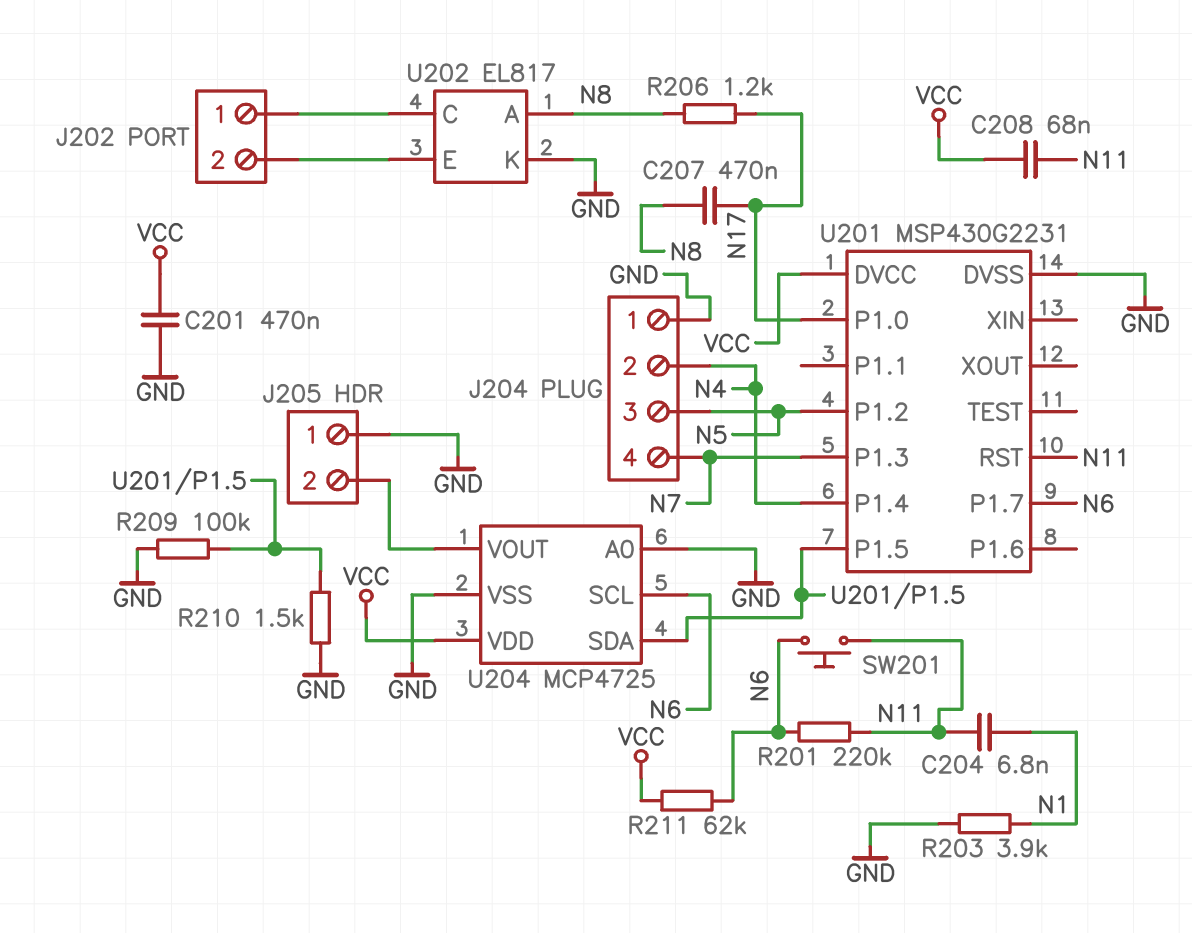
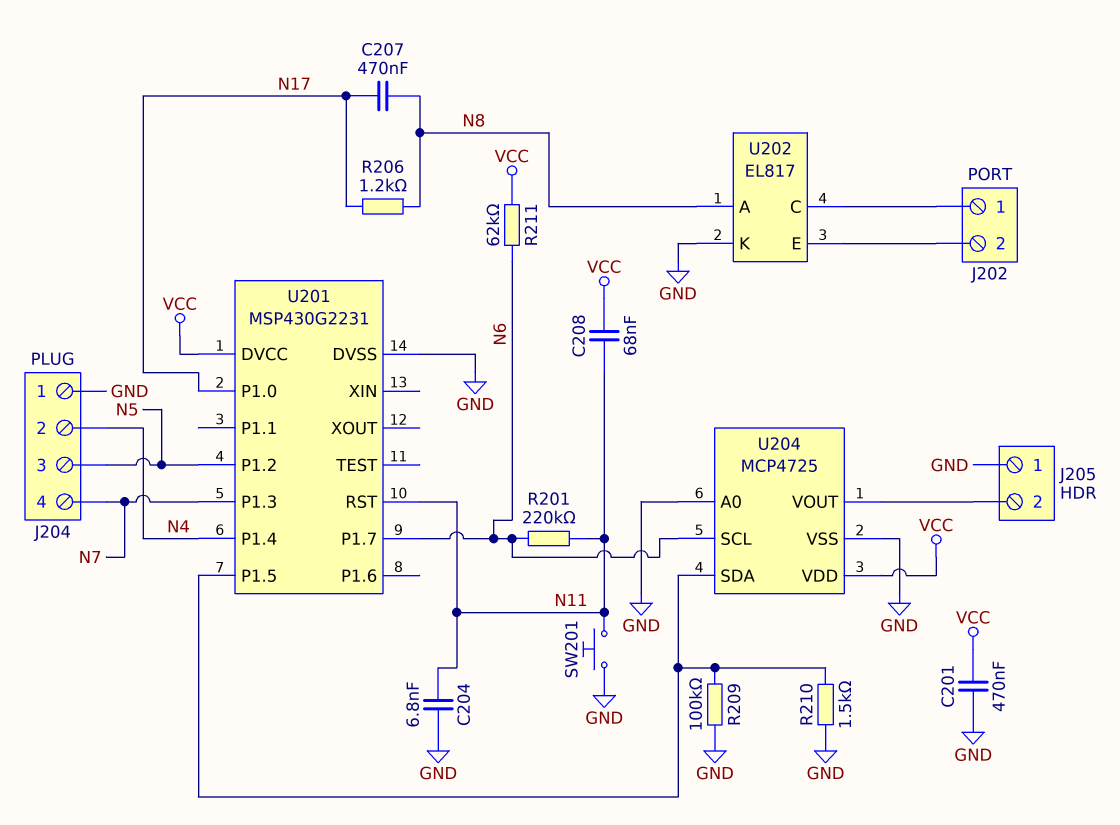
C204: 6.8nF (N1, N11) -> 6.8nF (GND, N11)
R203: 3.9k (GND, N1) -> none
SW201: button (N6, N11) -> button (GND, N11)

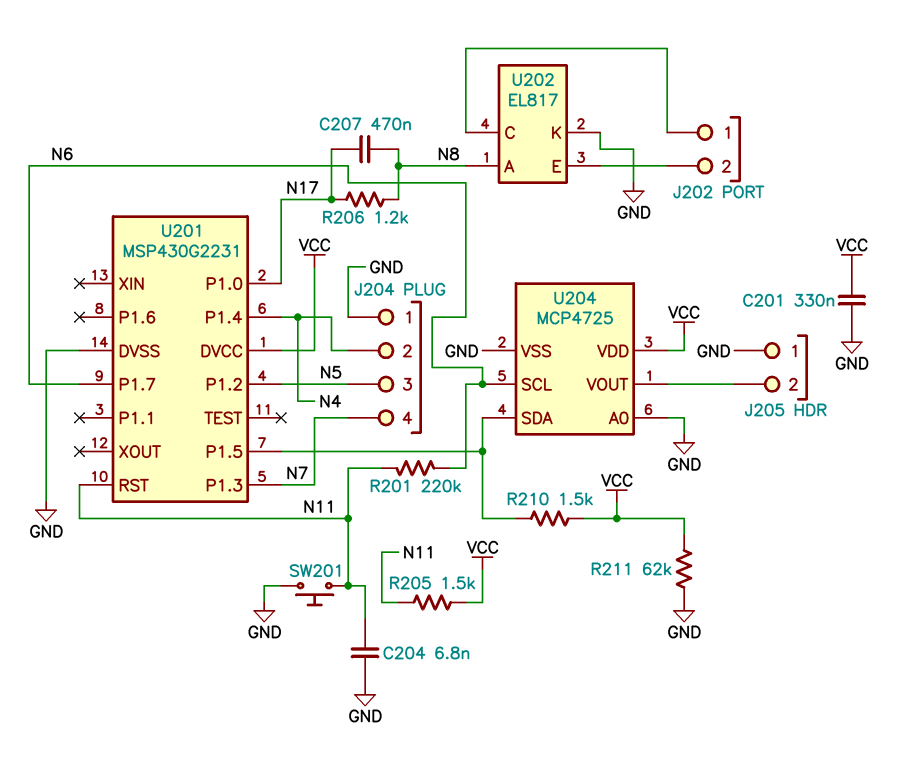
C201: 470nF (GND, VCC) -> 330nF (GND, VCC)
C208: 68nF (N11, VCC) -> none
R205: none -> 1.5k (N11, VCC)
R209: 100k (GND, U201/P1.5) -> none
R210: 1.5k (GND, U201/P1.5) -> 1.5k (U201/P1.5, VCC)
R211: 62k (N6, VCC) -> 62k (GND, VCC)

